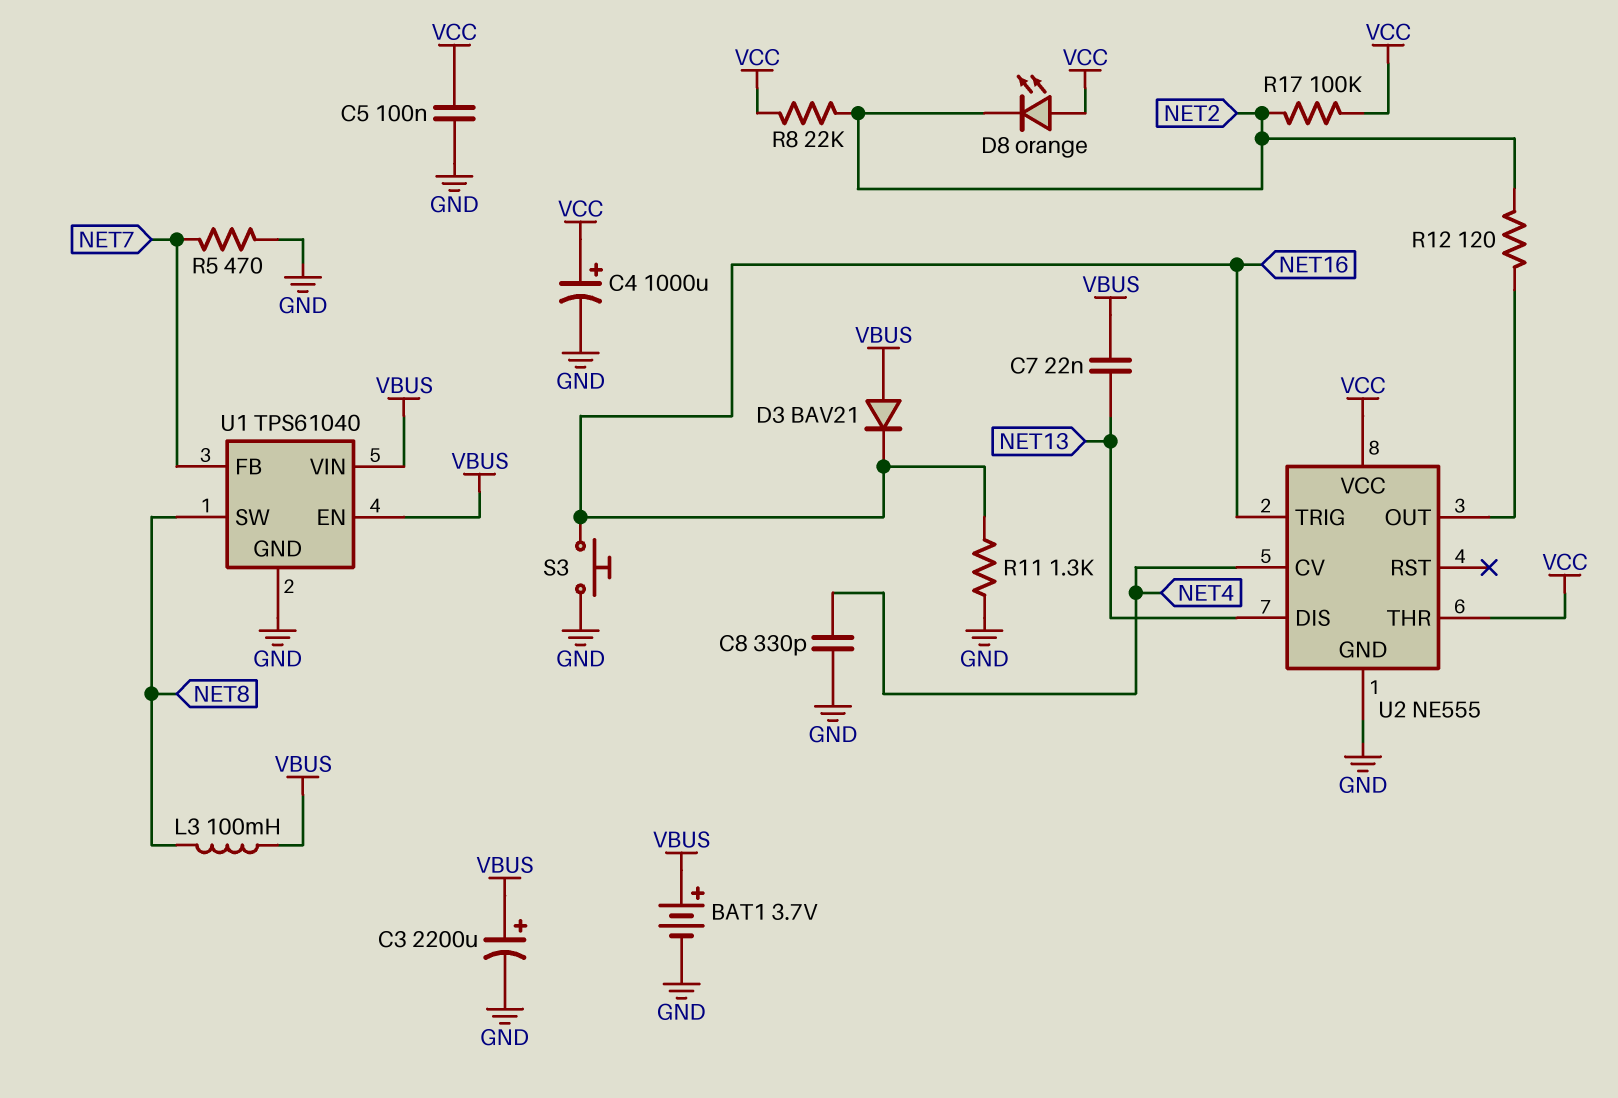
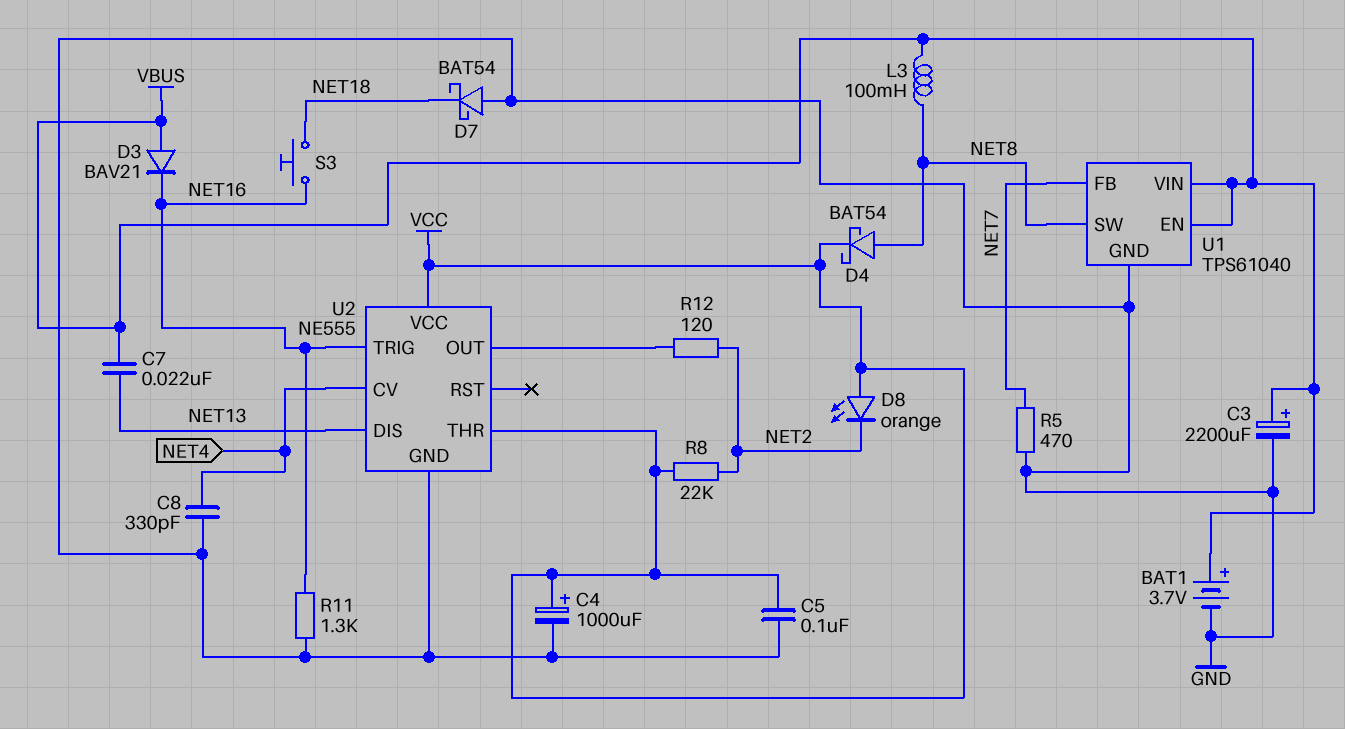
D4: none -> schottky BAT54 (A NET8, K VCC)
D7: none -> schottky BAT54 (A GND, K NET18)
R17: 100k (NET2, VCC) -> none
S3: button (GND, NET16) -> button (NET16, NET18)

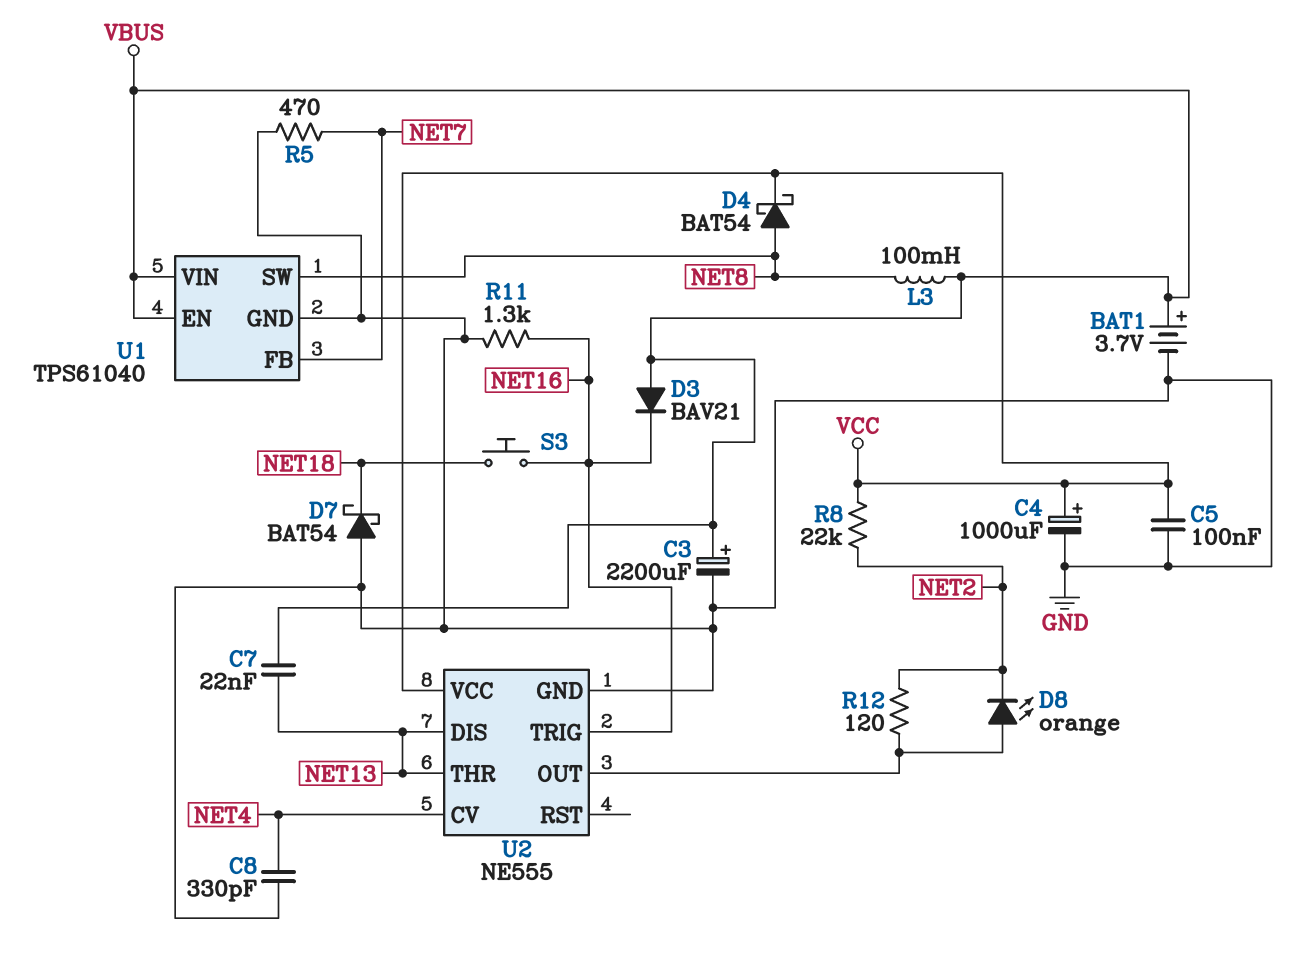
D8: LED orange (A VCC, K NET2) -> LED orange (A U2/OUT, K NET2)
U2 pin THR: VCC -> NET13

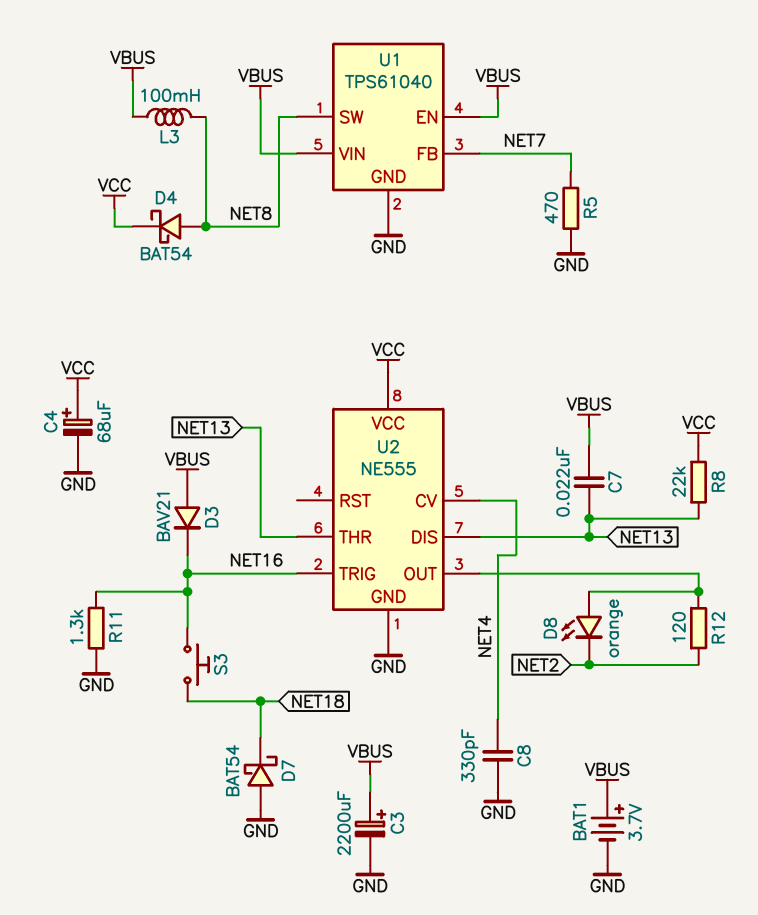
C4: 1000uF (plus VCC, minus GND) -> 68uF (plus VCC, minus GND)
C5: 100nF (GND, VCC) -> none
R8: 22k (NET2, VCC) -> 22k (NET13, VCC)

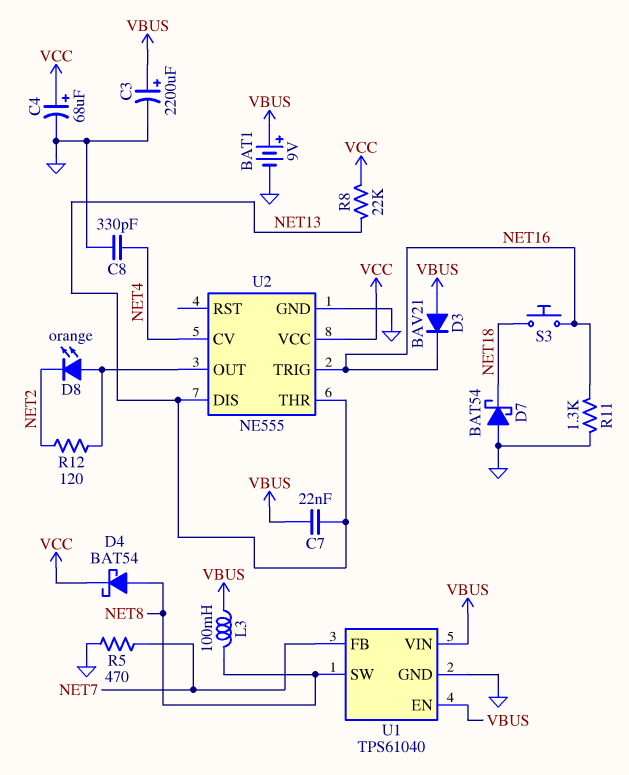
BAT1: 3.7V (plus VBUS, minus GND) -> 9V (plus VBUS, minus GND)

